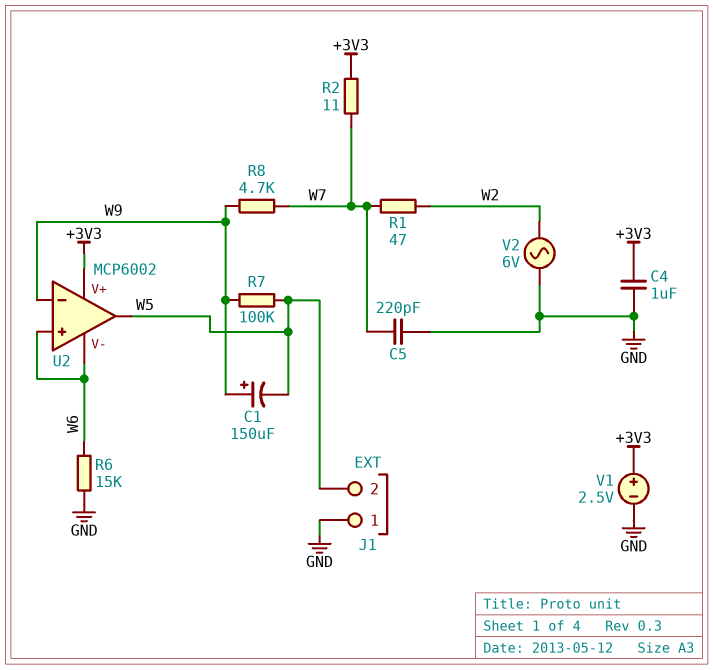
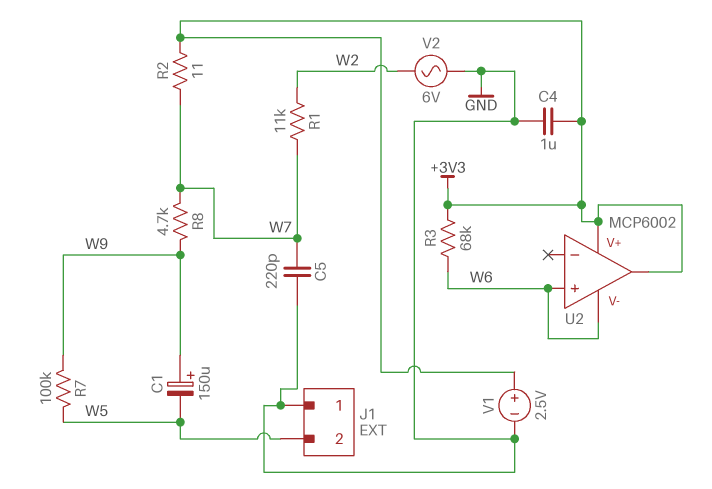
R1: 47 (W2, W7) -> 11k (W2, W7)
R3: none -> 68k (+3V3, W6)
R6: 15k (GND, W6) -> none
U2 pin in-: W9 -> none
U2 pin out: W5 -> +3V3

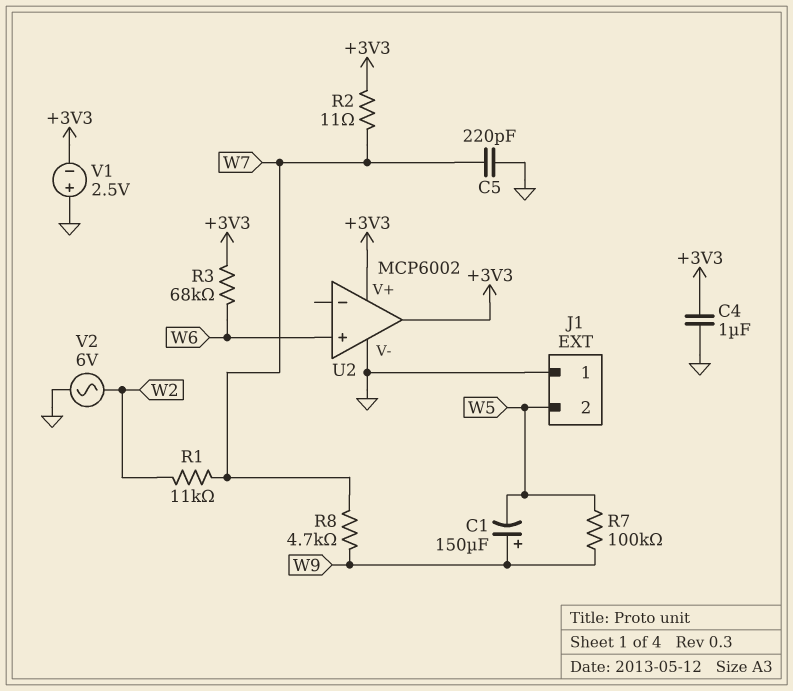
U2 pin V-: W6 -> GND
V1: 2.5V (plus +3V3, minus GND) -> 2.5V (plus GND, minus +3V3)

